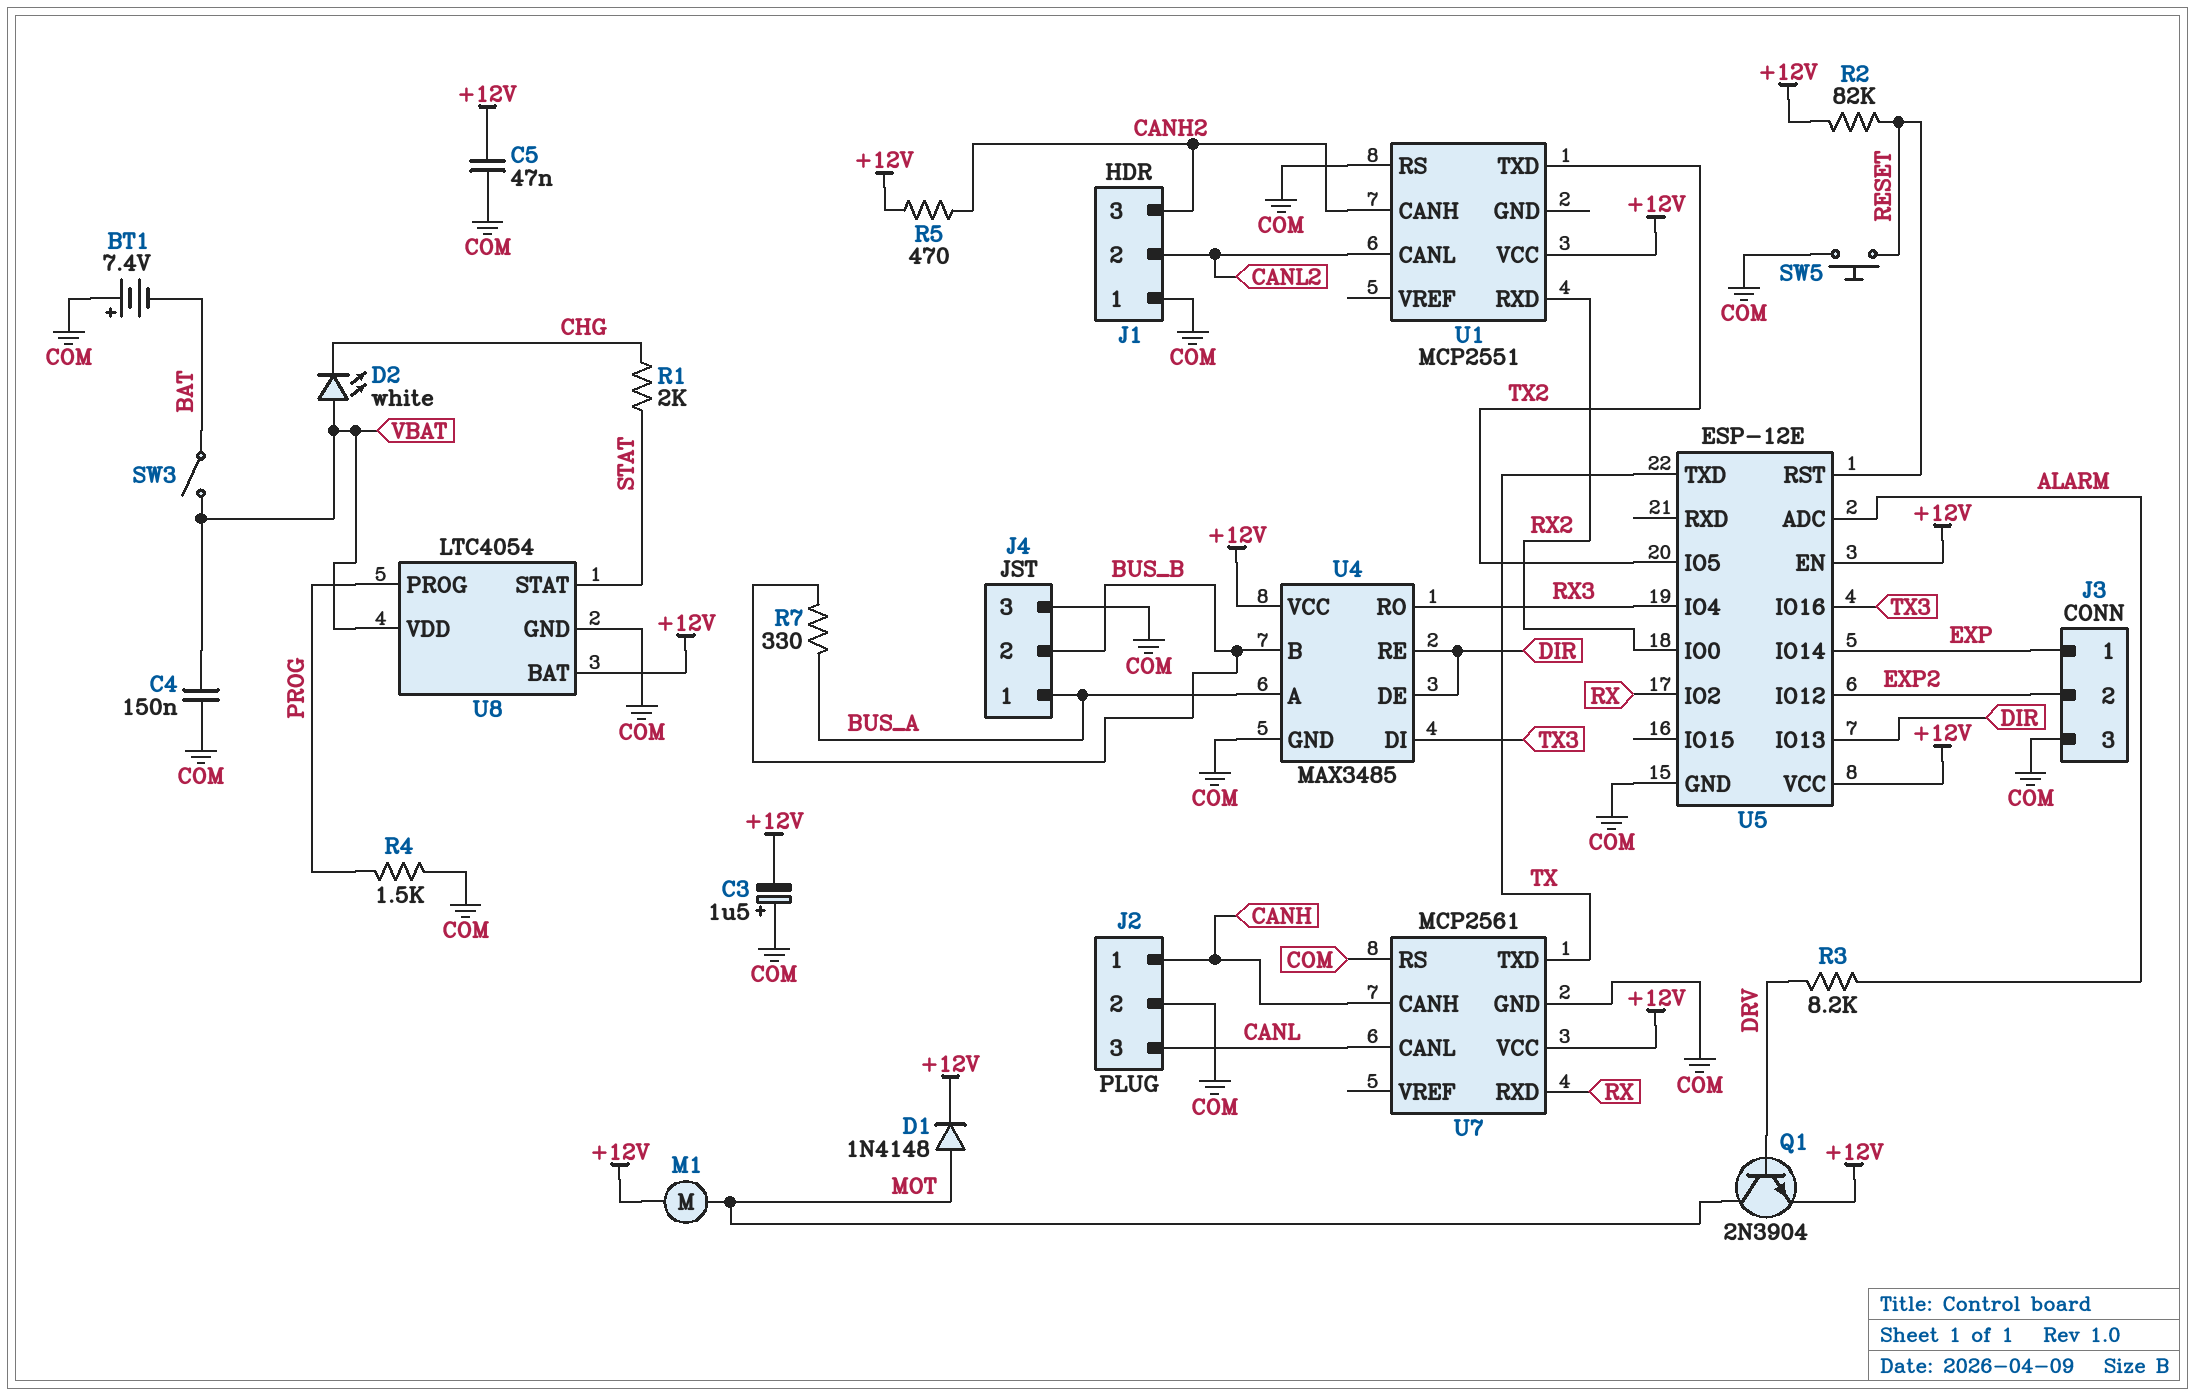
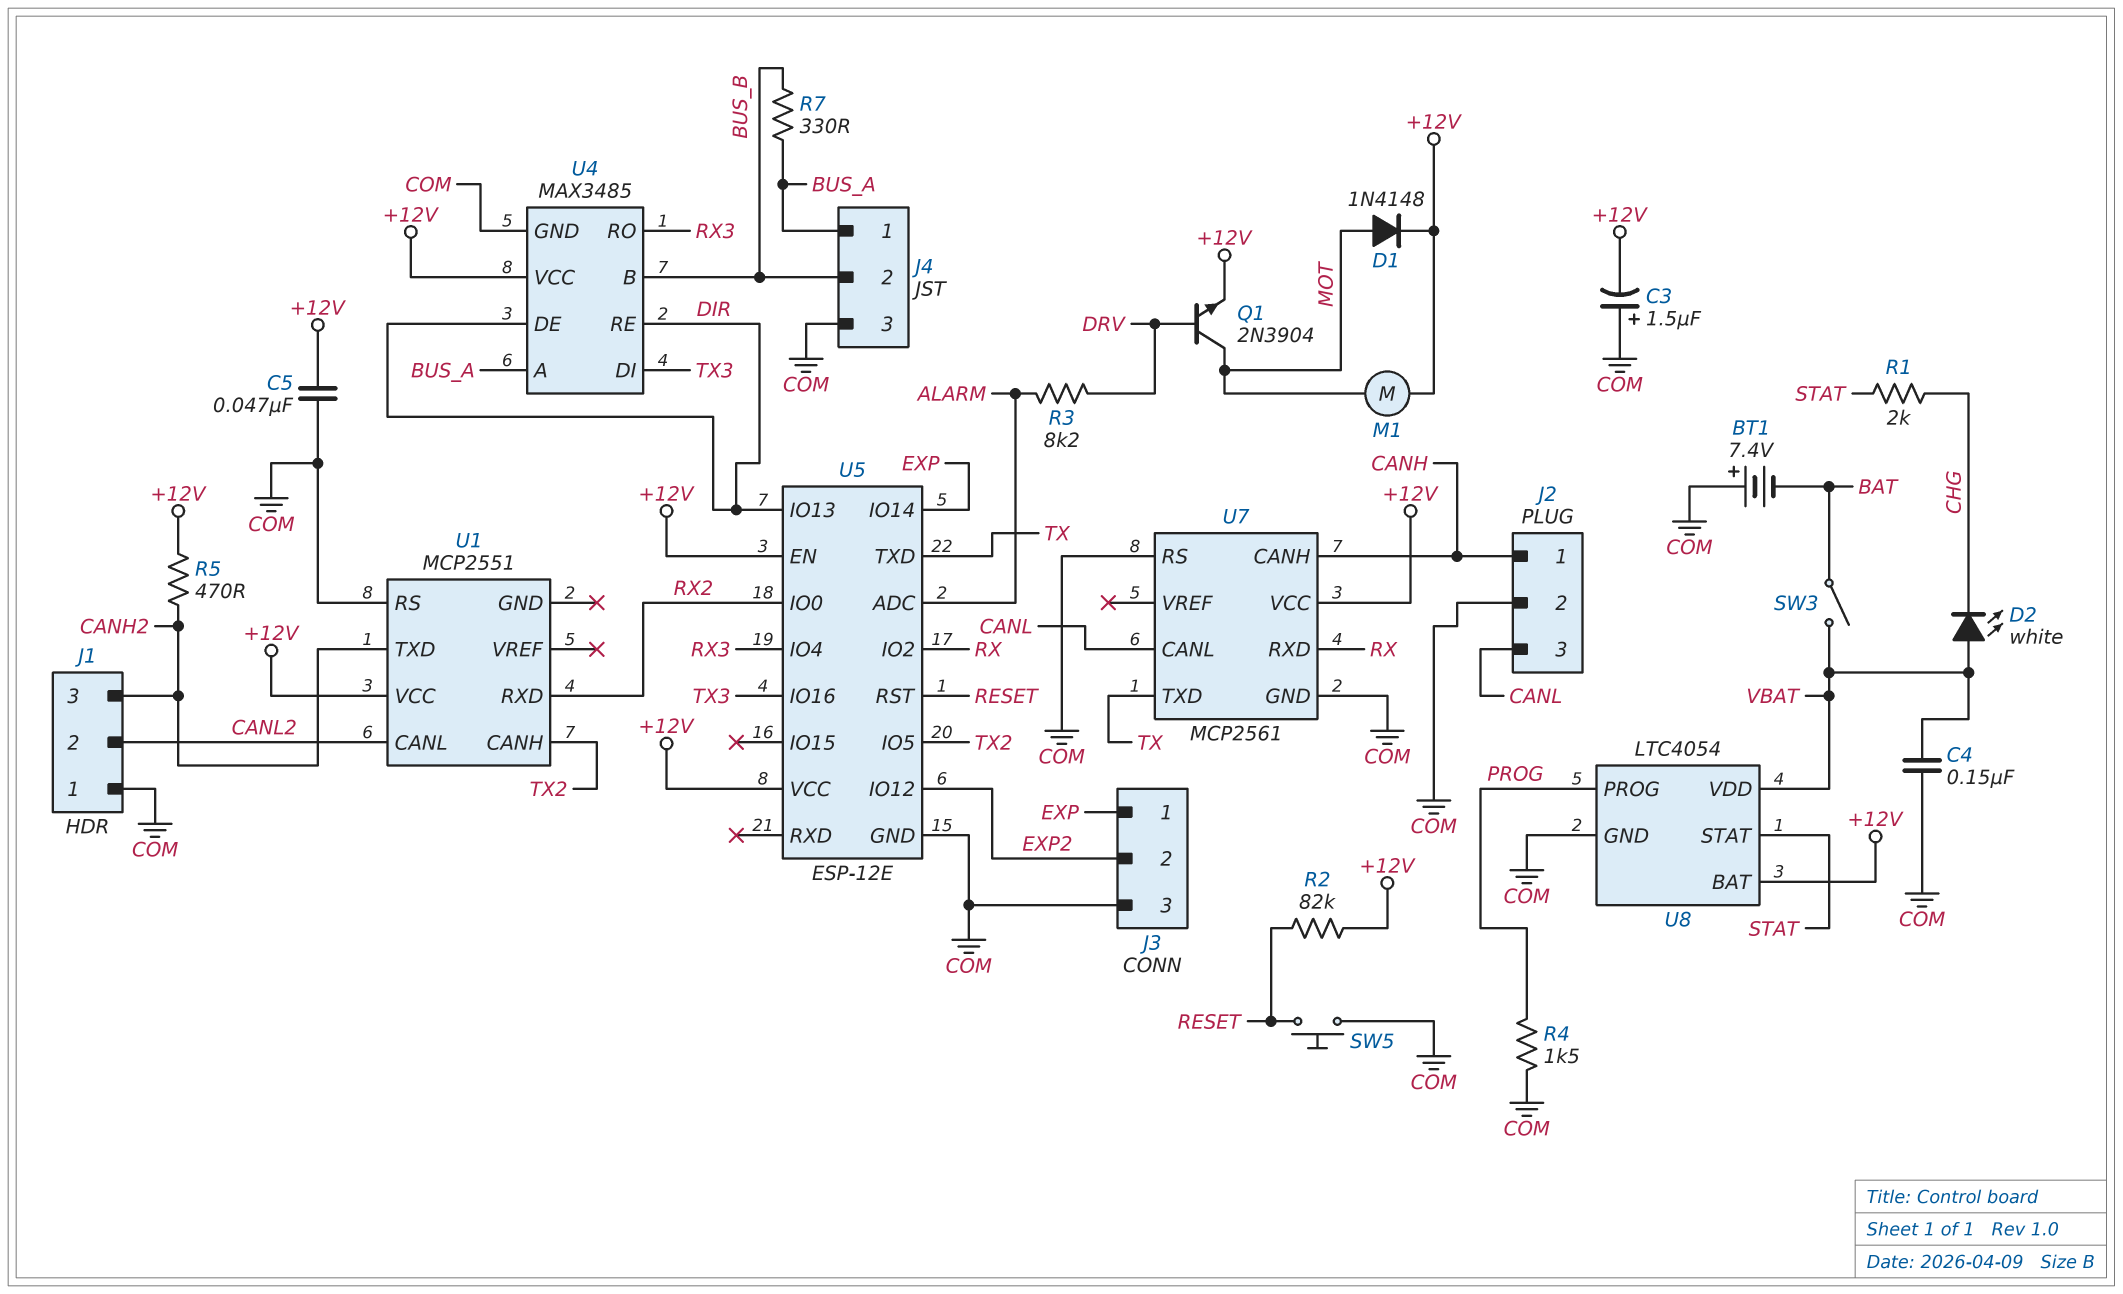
U1 pin CANH: CANH2 -> TX2
U1 pin TXD: TX2 -> CANH2

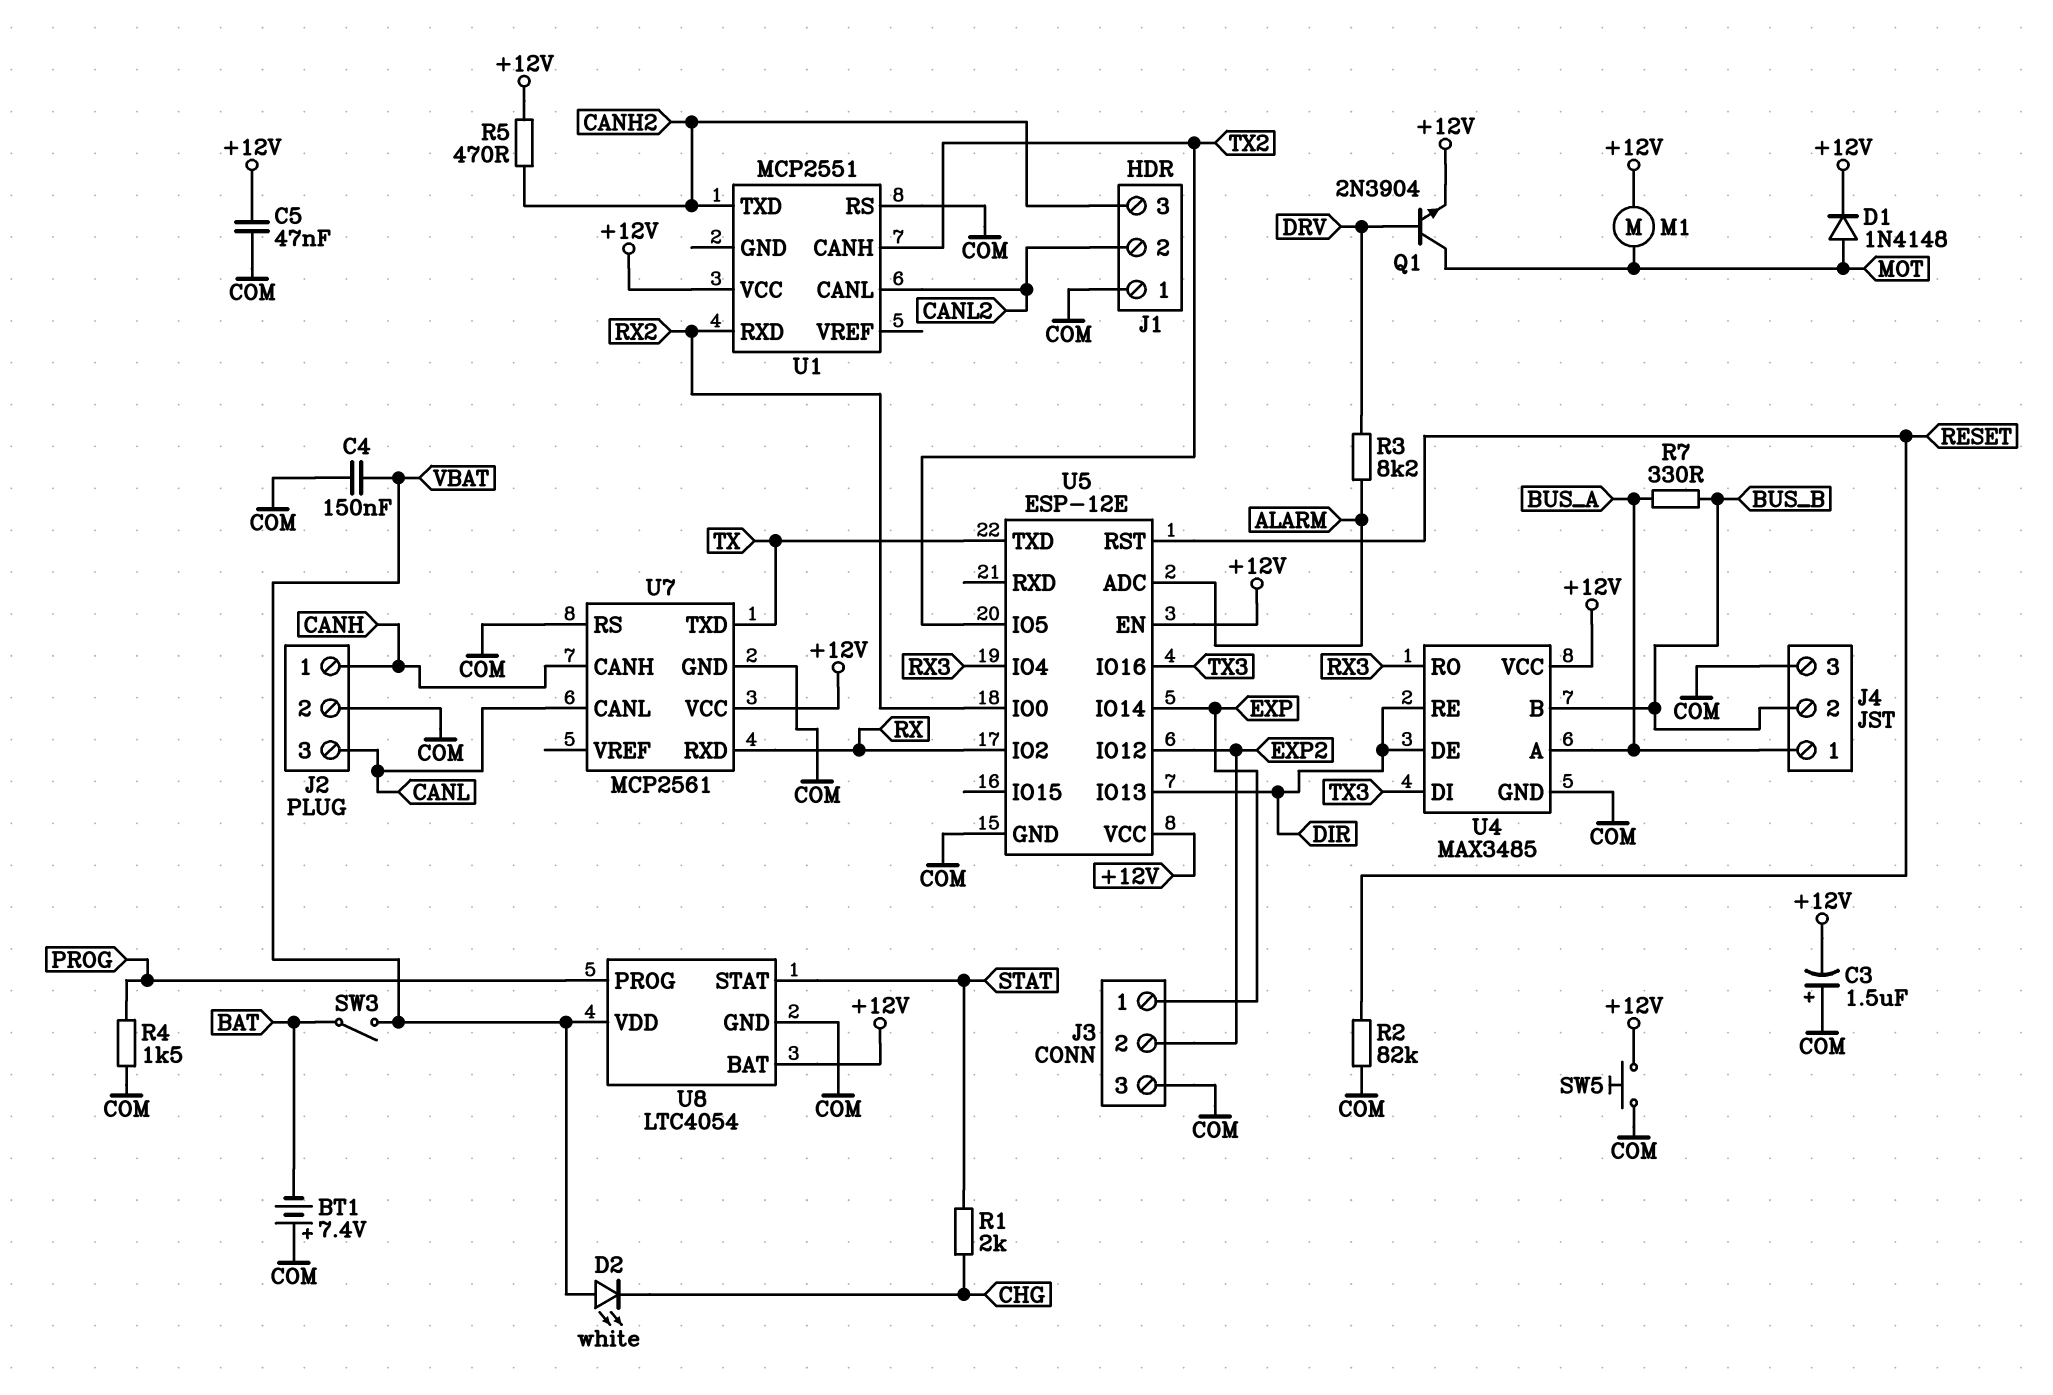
R2: 82k (+12V, RESET) -> 82k (COM, RESET)
SW5: button (COM, RESET) -> button (+12V, COM)

